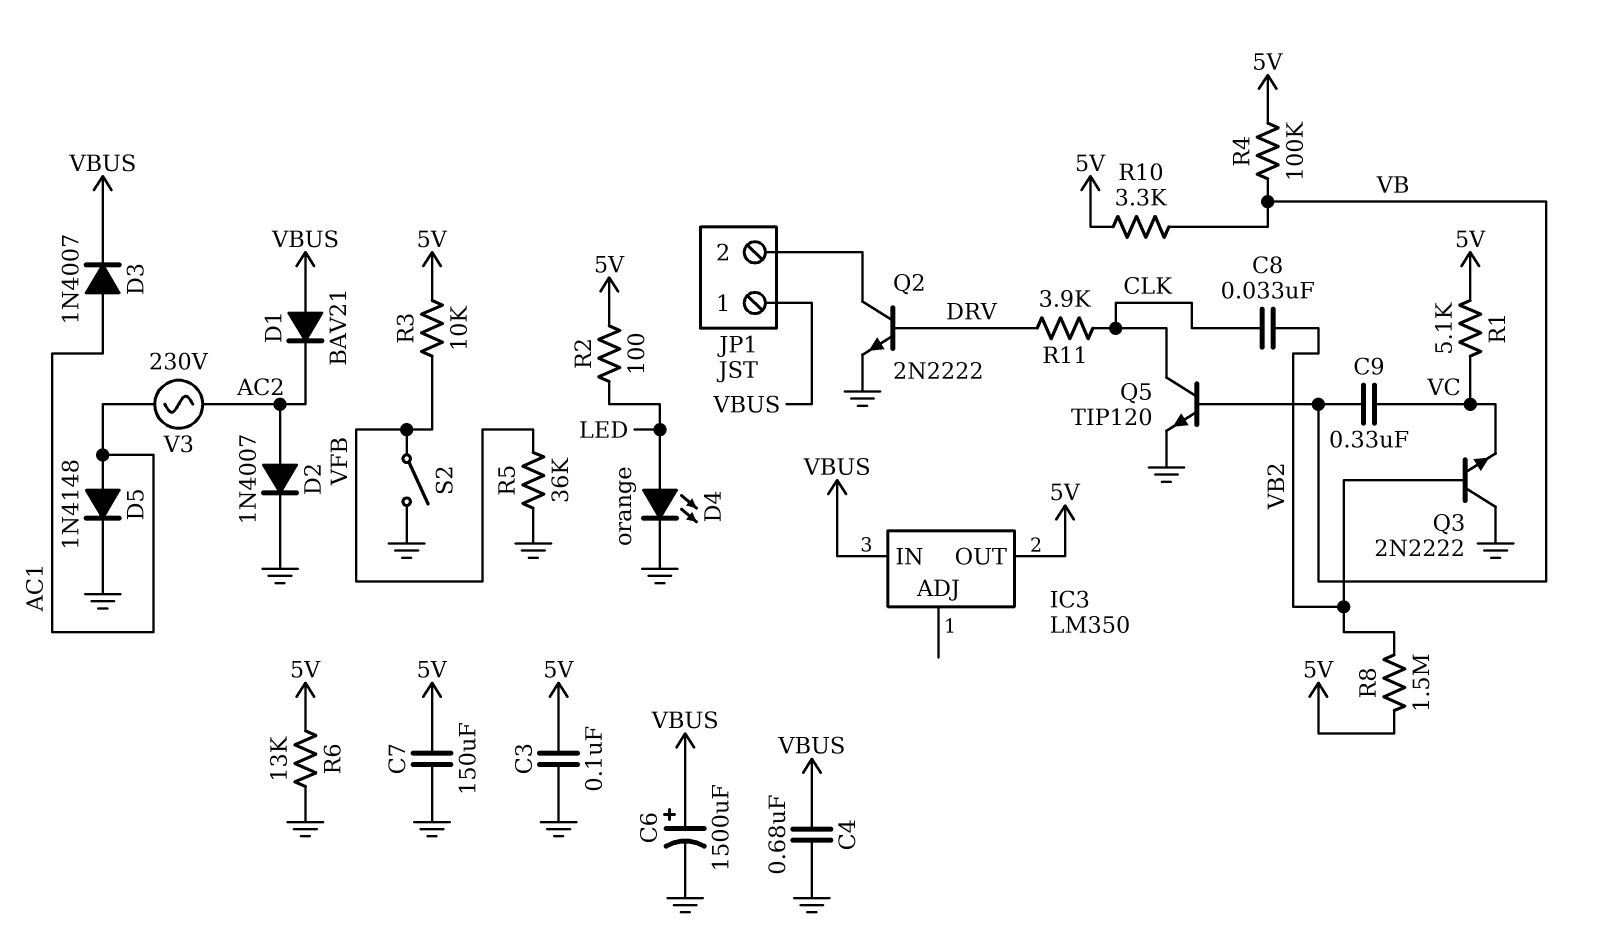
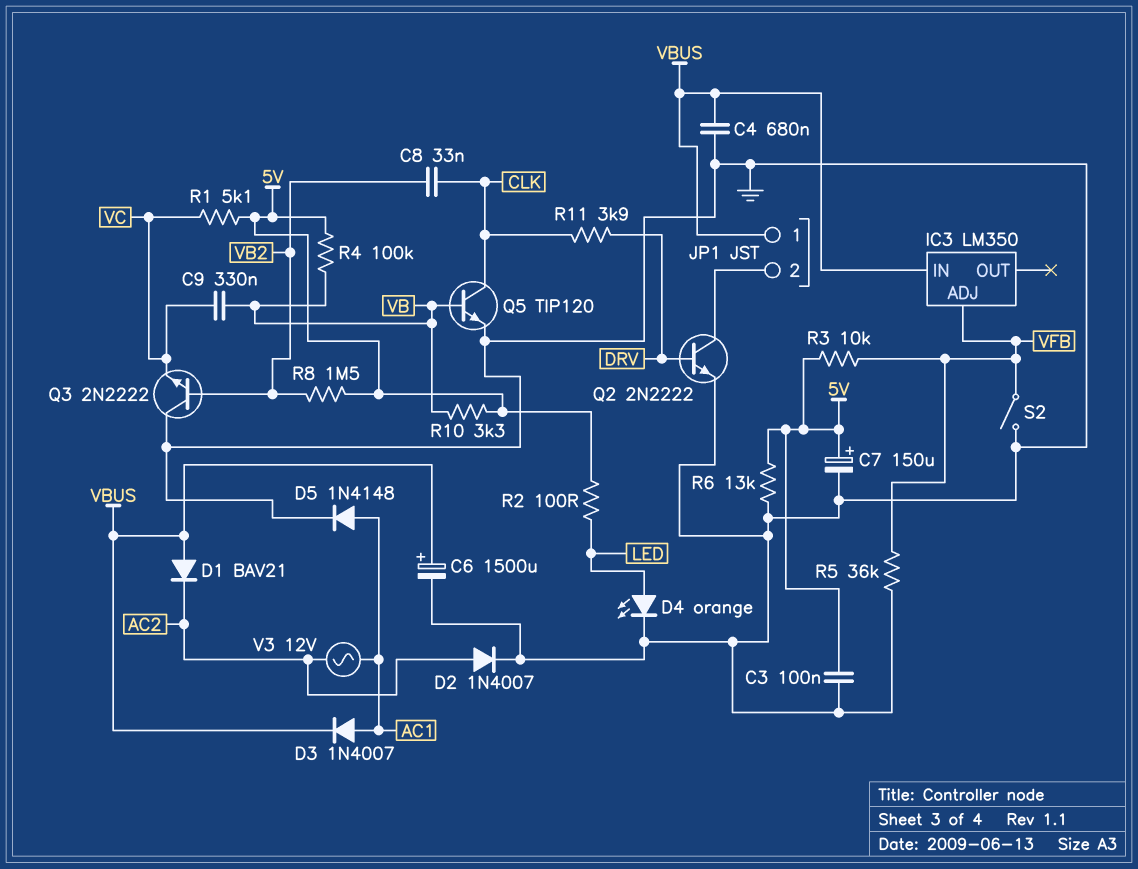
C7: 150uF (5V, GND) -> 150uF (plus 5V, minus GND)
IC3 pin ADJ: none -> VFB
IC3 pin OUT: 5V -> none
V3: AC 230V (AC1, AC2) -> AC 12V (AC1, AC2)

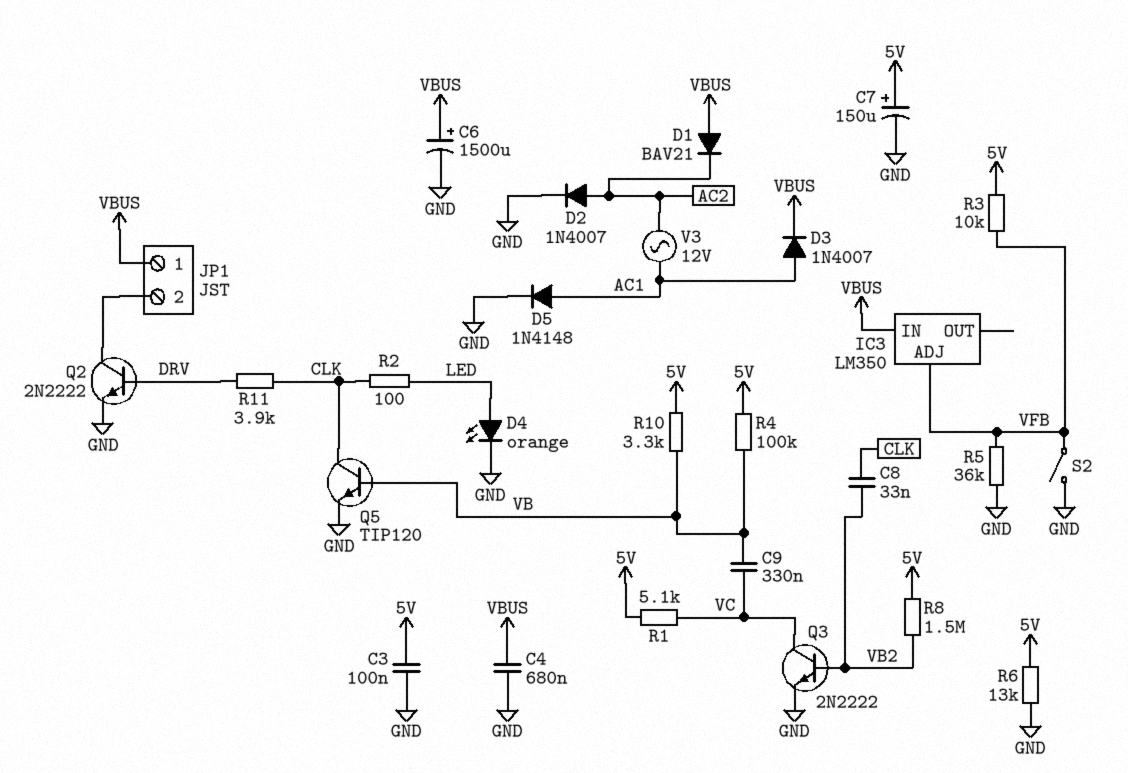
Q3: NPN 2N2222 (B VB2, C GND, E VC) -> NPN 2N2222 (B VB2, C VC, E GND)
R2: 100 (5V, LED) -> 100 (CLK, LED)

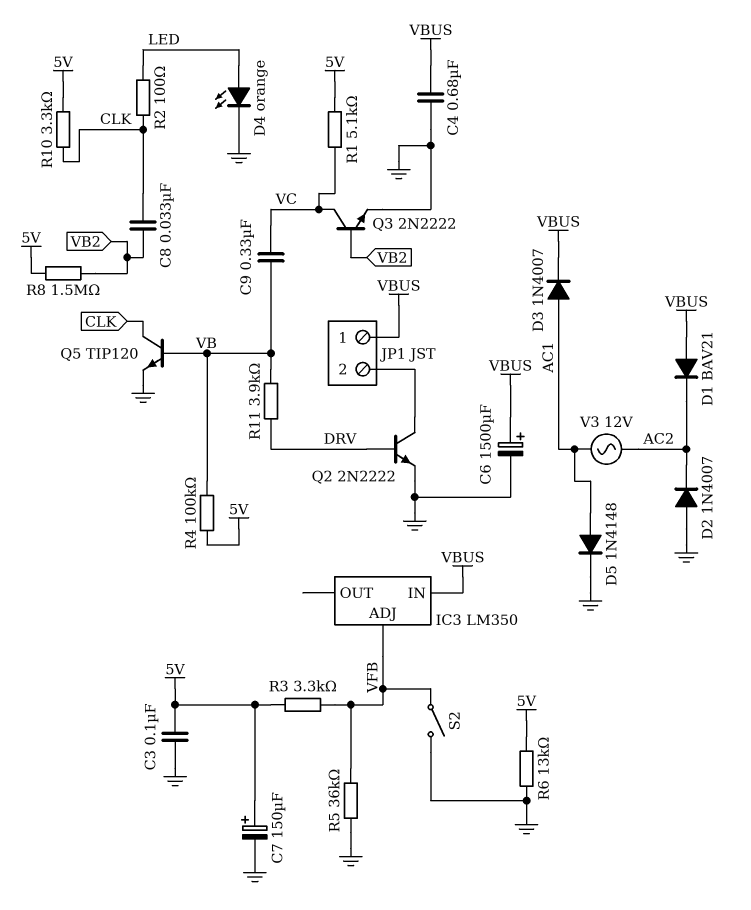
D2: diode 1N4007 (A AC2, K GND) -> diode 1N4007 (A GND, K AC2)
R3: 10k (5V, VFB) -> 3.3k (5V, VFB)
R10: 3.3k (5V, VB) -> 3.3k (5V, CLK)
R11: 3.9k (CLK, DRV) -> 3.9k (DRV, VB)

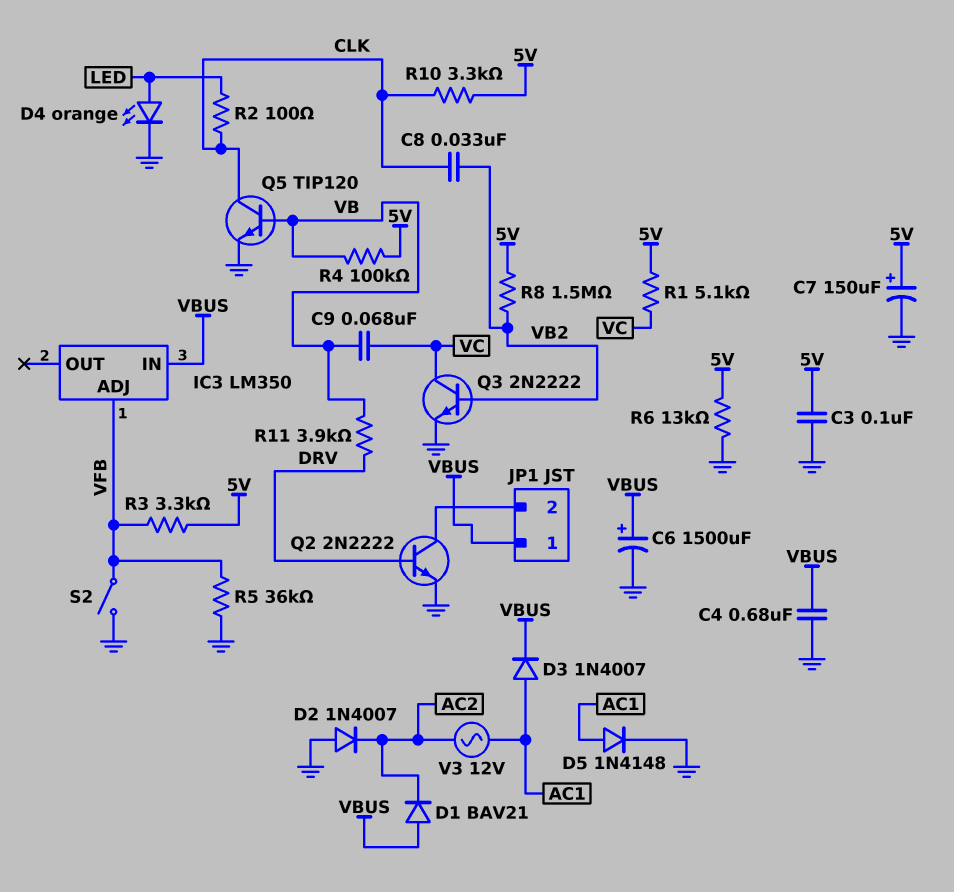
C9: 330nF (VB, VC) -> 68nF (VB, VC)

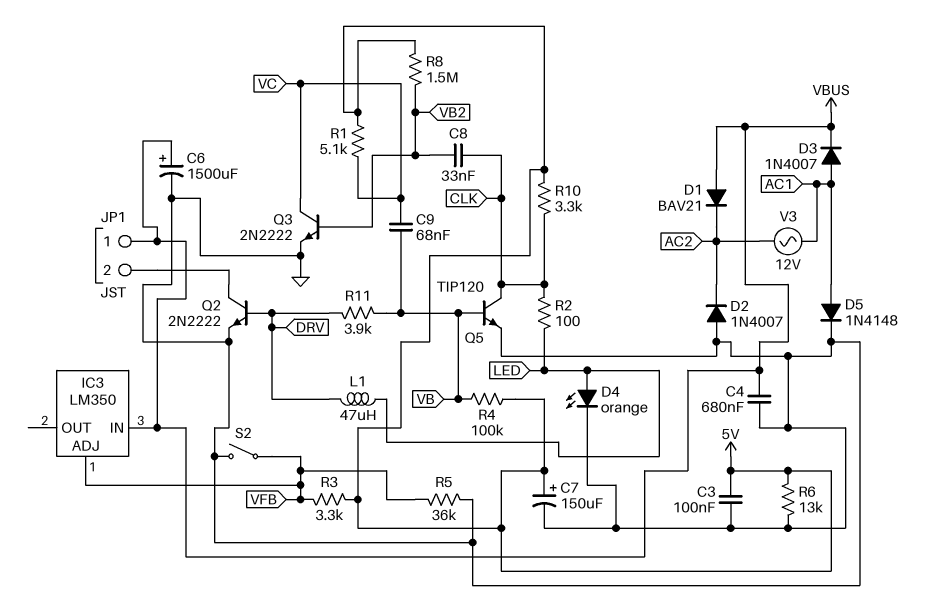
L1: none -> 47uH (DRV, LED)

